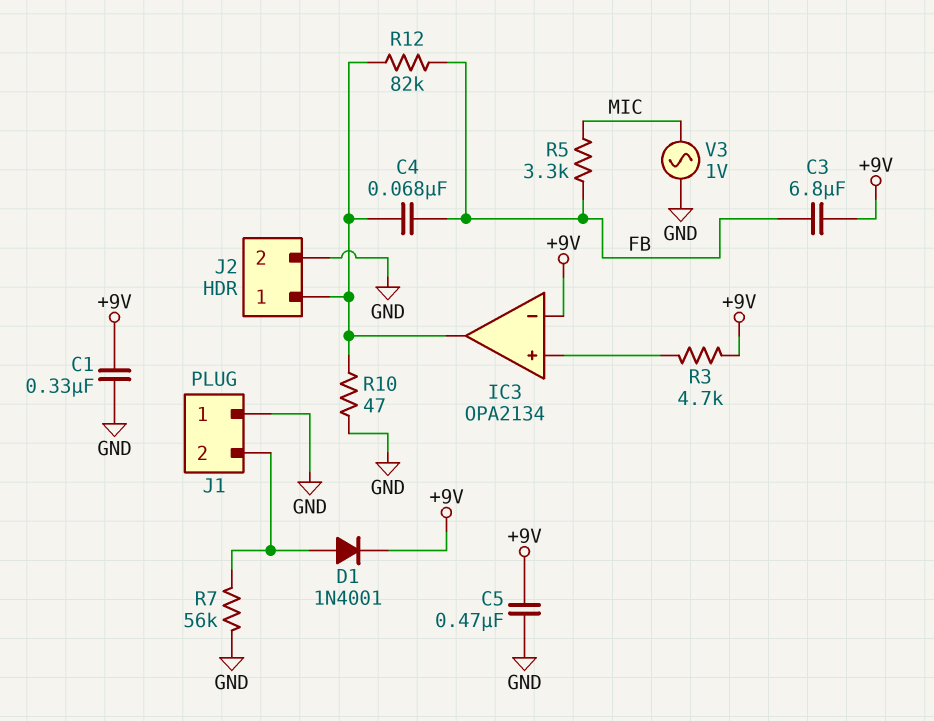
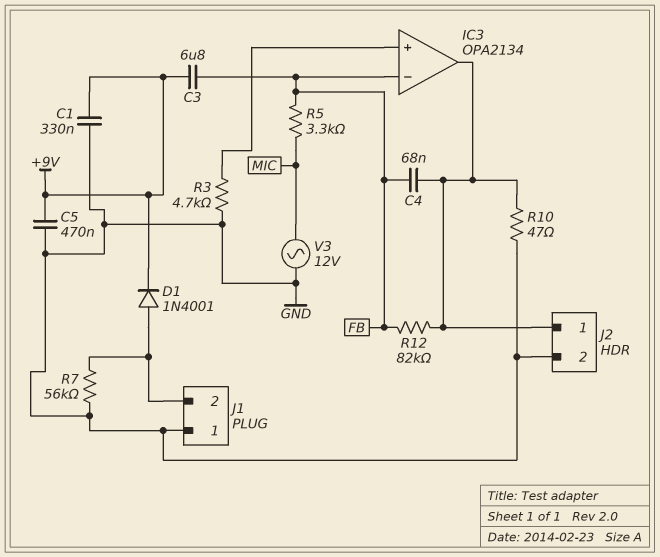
IC3 pin in-: +9V -> FB
R3: 4.7k (+9V, IC3/in+) -> 4.7k (GND, IC3/in+)
V3: AC 1V (GND, MIC) -> AC 12V (GND, MIC)

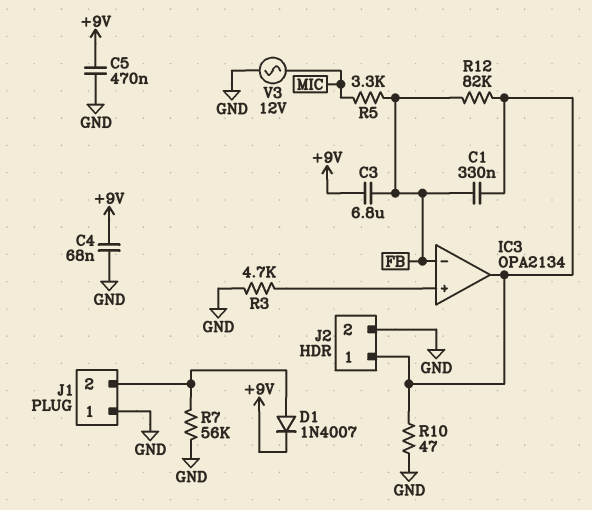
C1: 330nF (+9V, GND) -> 330nF (FB, IC3/out)
C4: 68nF (FB, IC3/out) -> 68nF (+9V, GND)
D1: diode 1N4001 (A J1/2, K +9V) -> diode 1N4007 (A J1/2, K +9V)

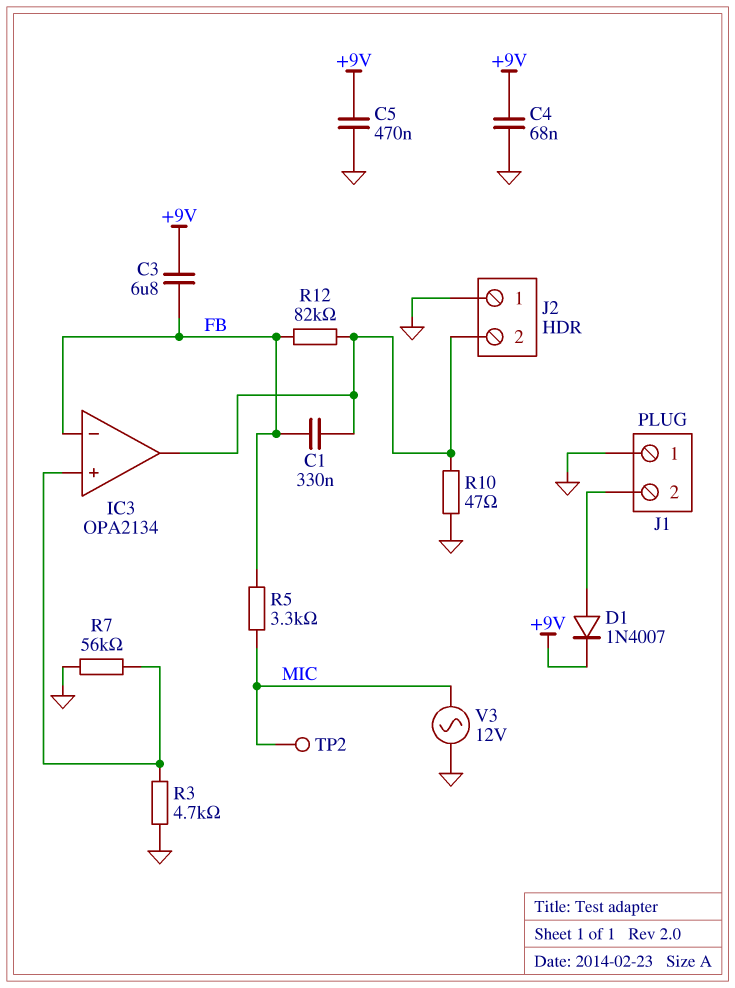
J2 pin 1: IC3/out -> GND
J2 pin 2: GND -> IC3/out
R7: 56k (GND, J1/2) -> 56k (GND, IC3/in+)
TP2: none -> test point (MIC)

